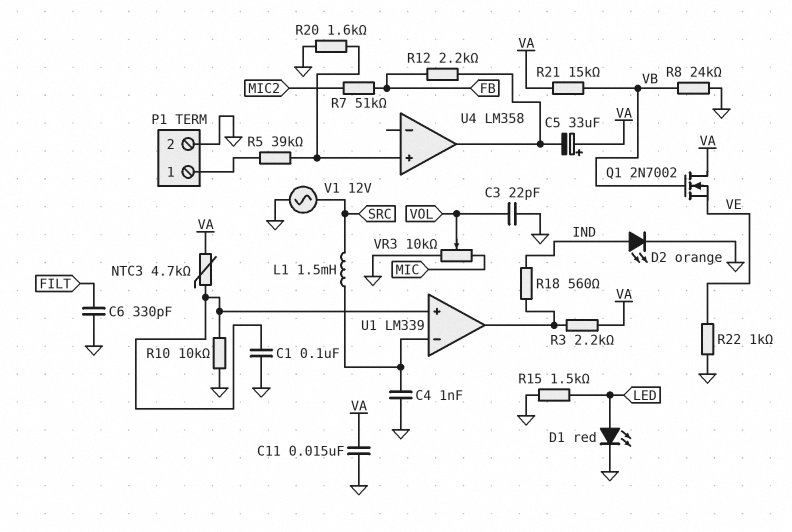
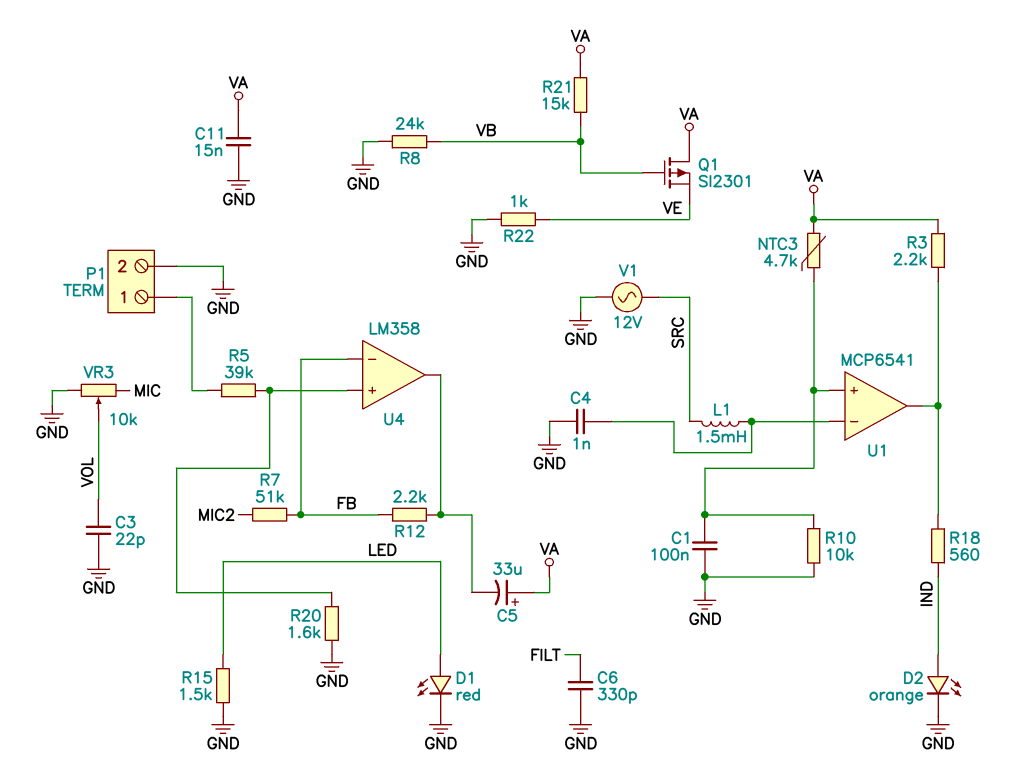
Q1: NMOS 2N7002 (G VB, D VA, S VE) -> PMOS SI2301 (G VB, D VA, S VE)
U1: LM339 -> MCP6541
U4 pin in-: none -> FB

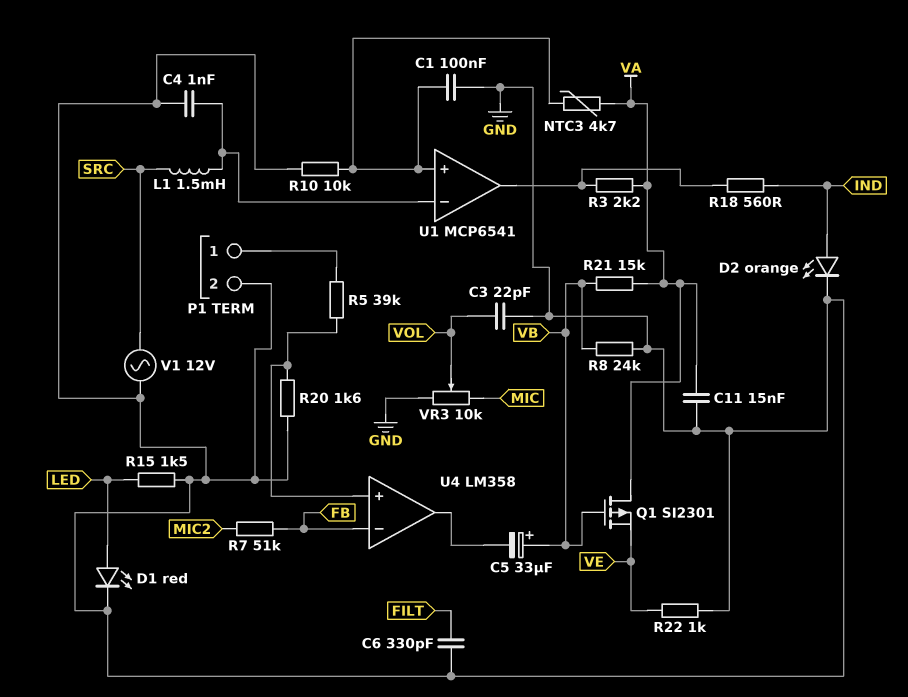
C5: 33uF (plus VA, minus U4/out) -> 33uF (plus VB, minus U4/out)
R12: 2.2k (FB, U4/out) -> none

